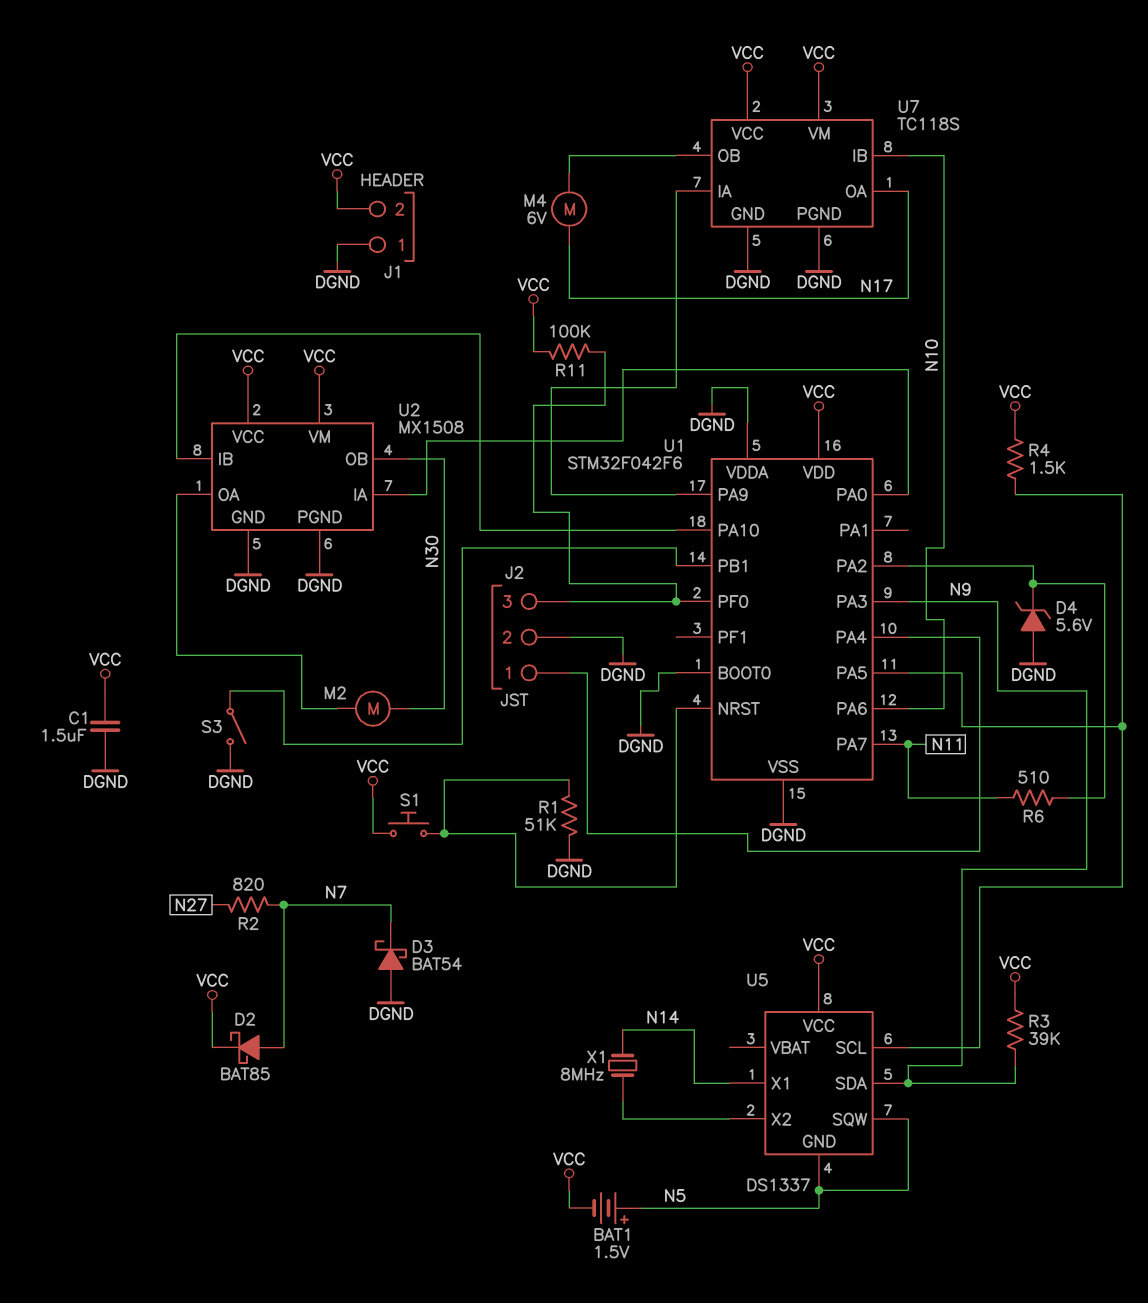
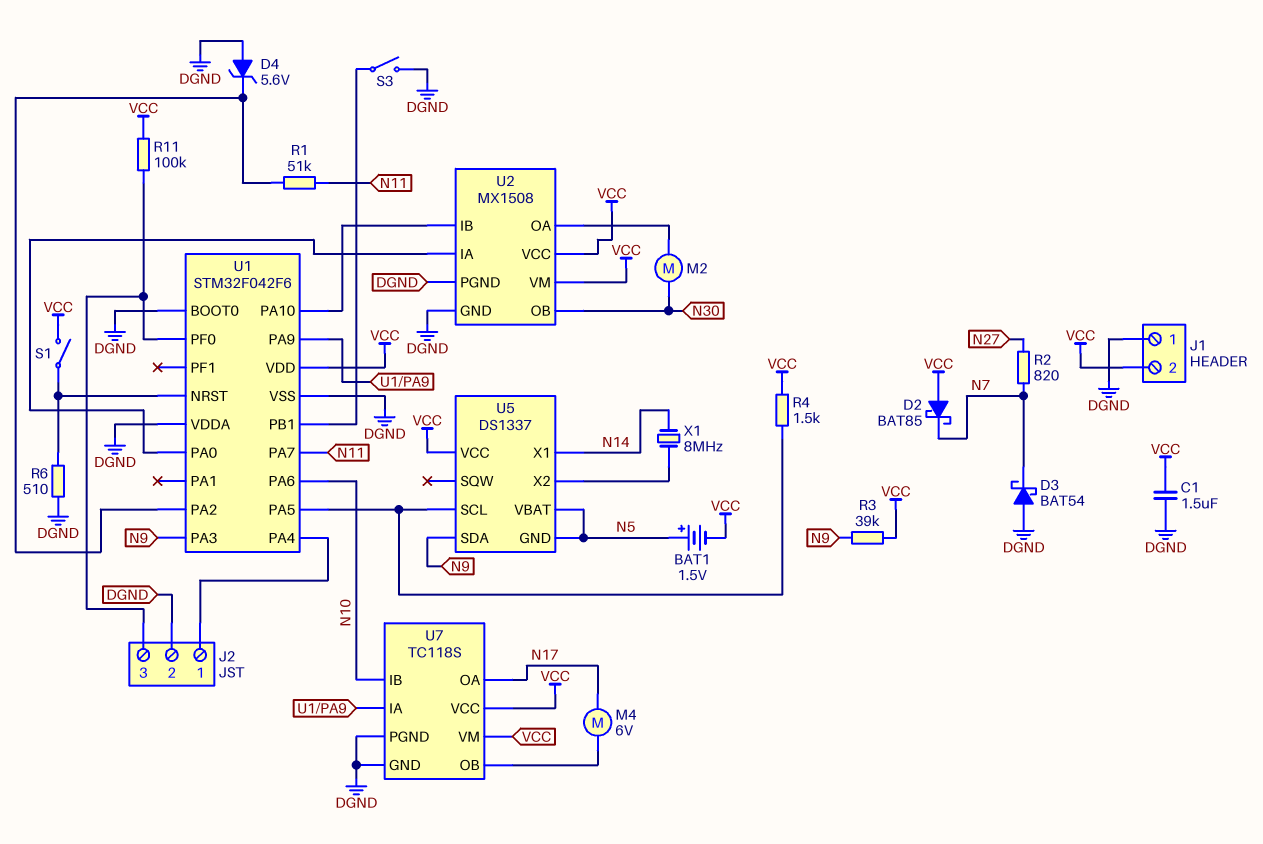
D2: schottky BAT85 (A N7, K VCC) -> schottky BAT85 (A VCC, K N7)
R1: 51k (DGND, U1/NRST) -> 51k (N11, U1/PA2)
R6: 510 (N11, U1/PA2) -> 510 (DGND, U1/NRST)
S1: button (U1/NRST, VCC) -> switch (U1/NRST, VCC)
U5 pin SQW: N5 -> none
U5 pin VBAT: none -> N5

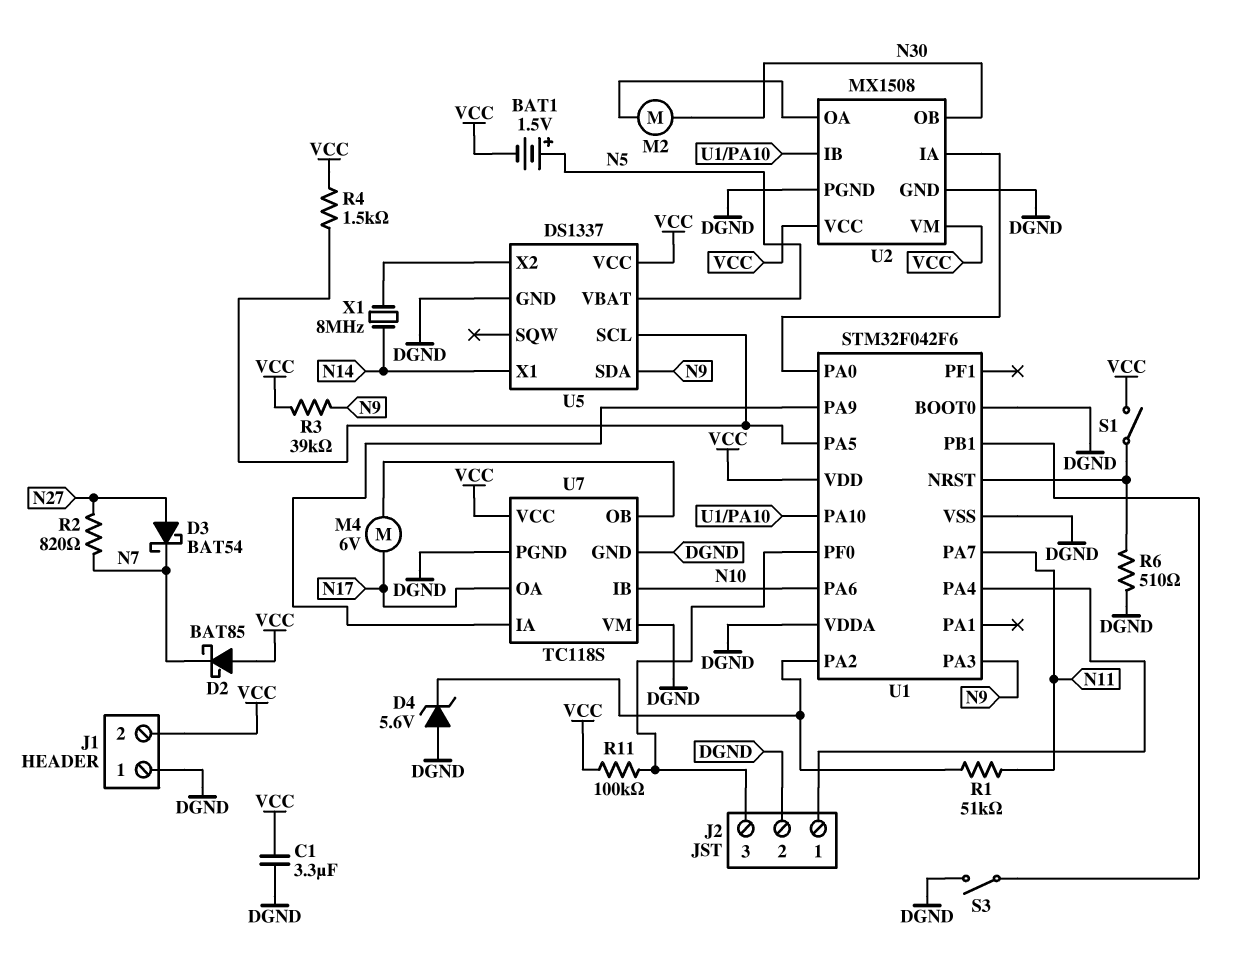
C1: 1.5uF (DGND, VCC) -> 3.3uF (DGND, VCC)
D3: schottky BAT54 (A DGND, K N7) -> schottky BAT54 (A N27, K N7)
U5 pin GND: N5 -> DGND
U7 pin VM: VCC -> DGND

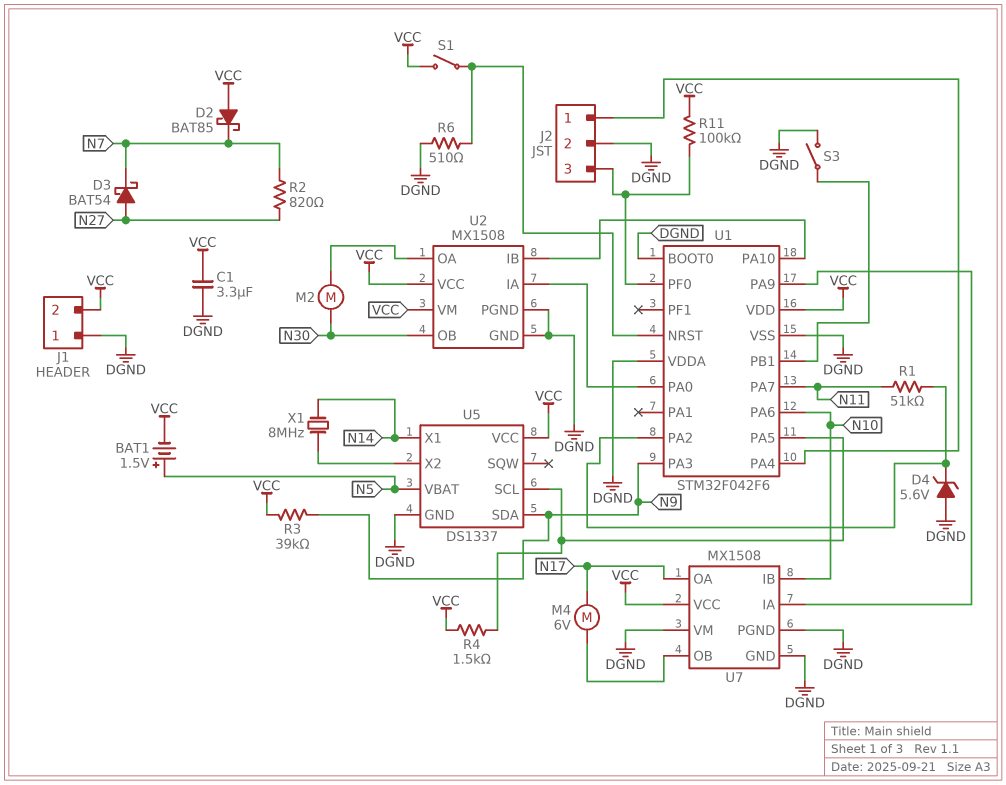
U7: TC118S -> MX1508

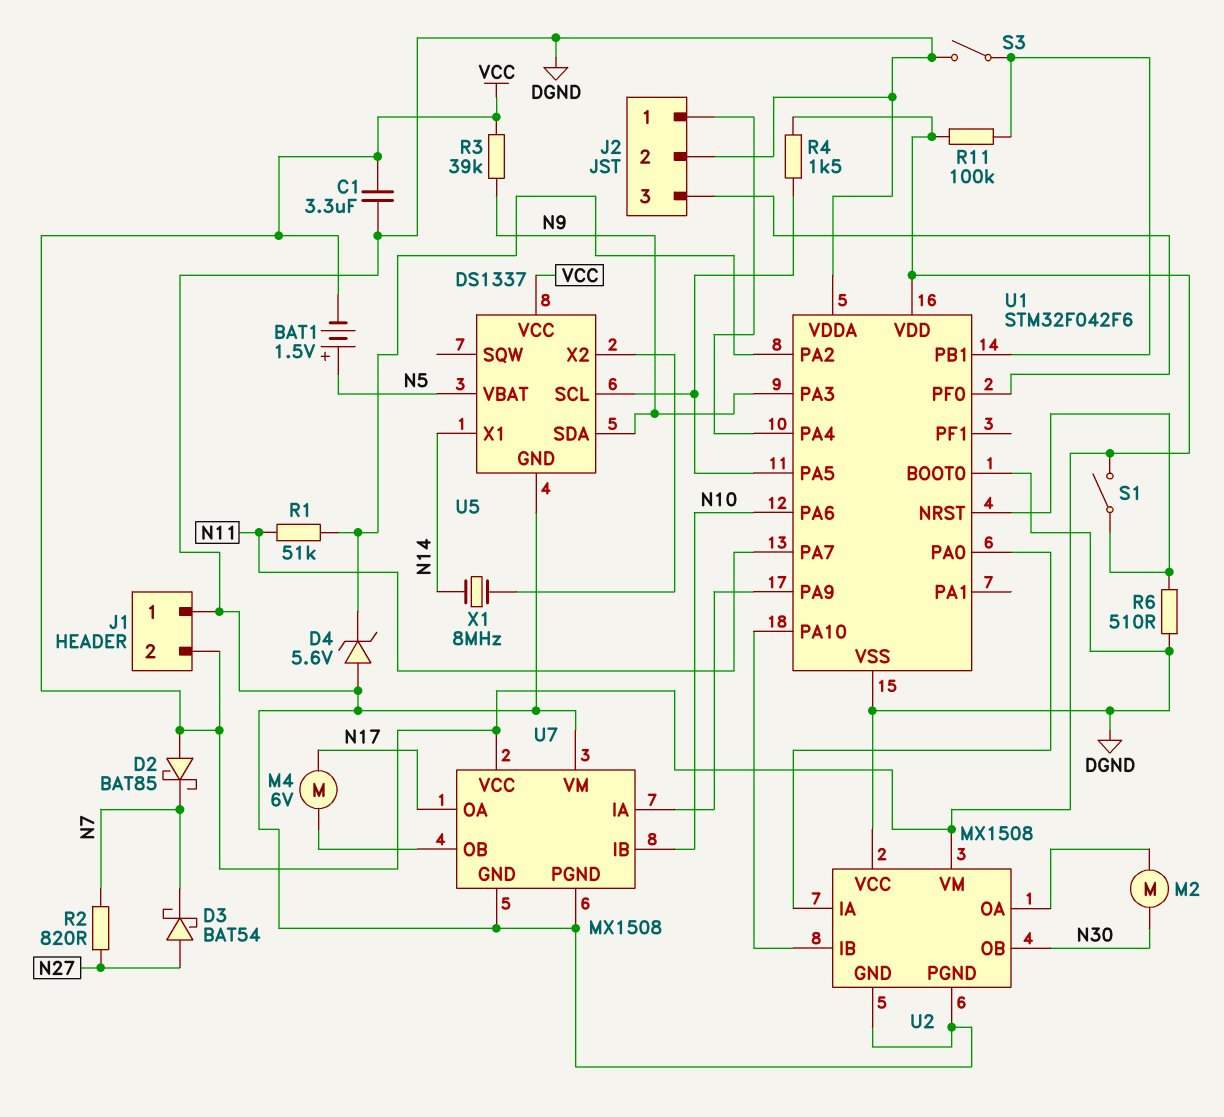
R11: 100k (J2/3, VCC) -> 100k (U1/PB1, VCC)
U2 pin VCC: VCC -> DGND

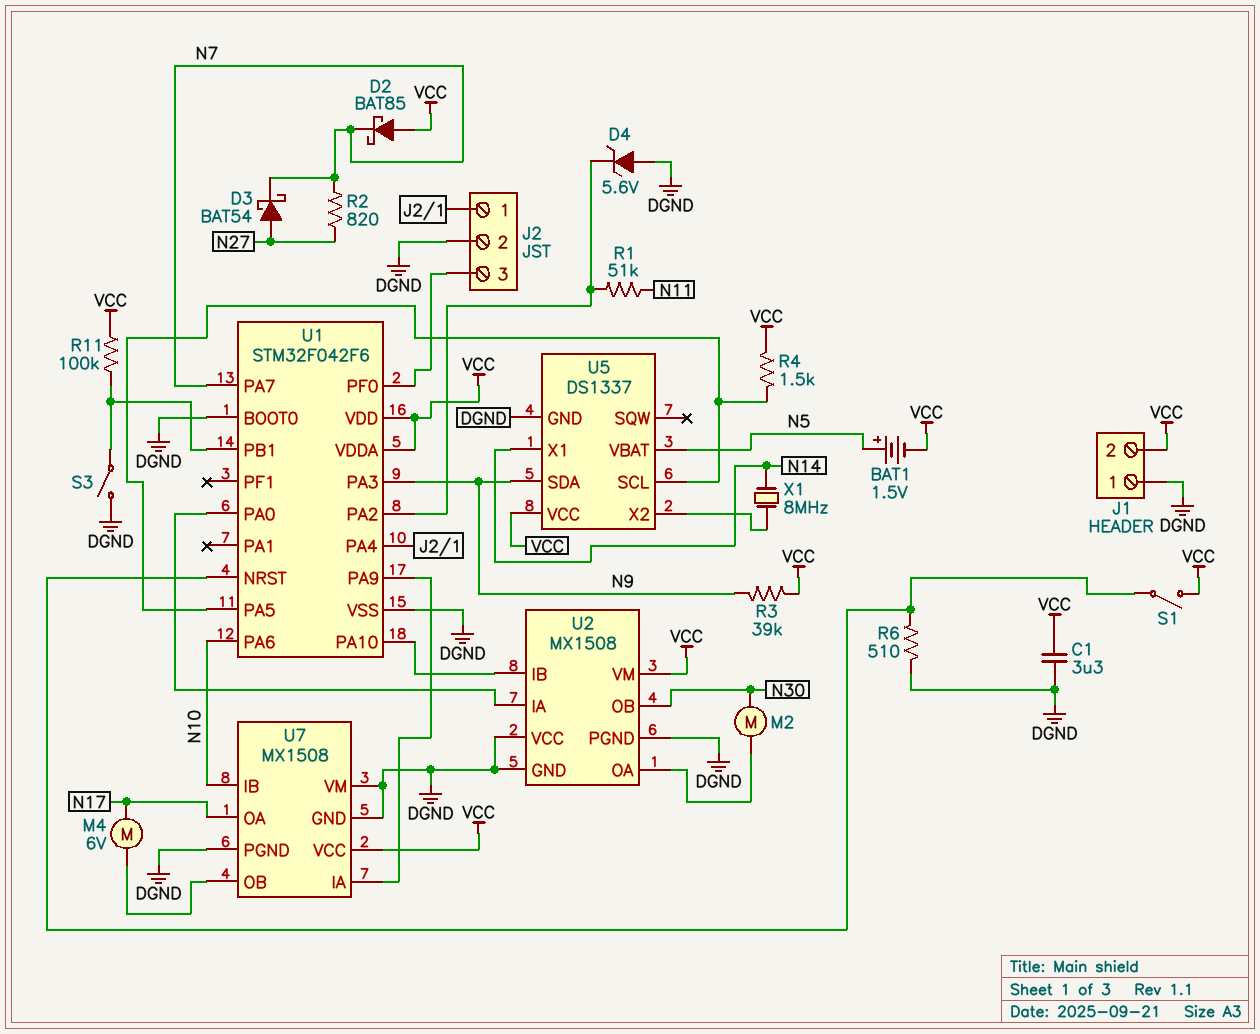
U1 pin PA7: N11 -> N7
U1 pin VDDA: DGND -> VCC

